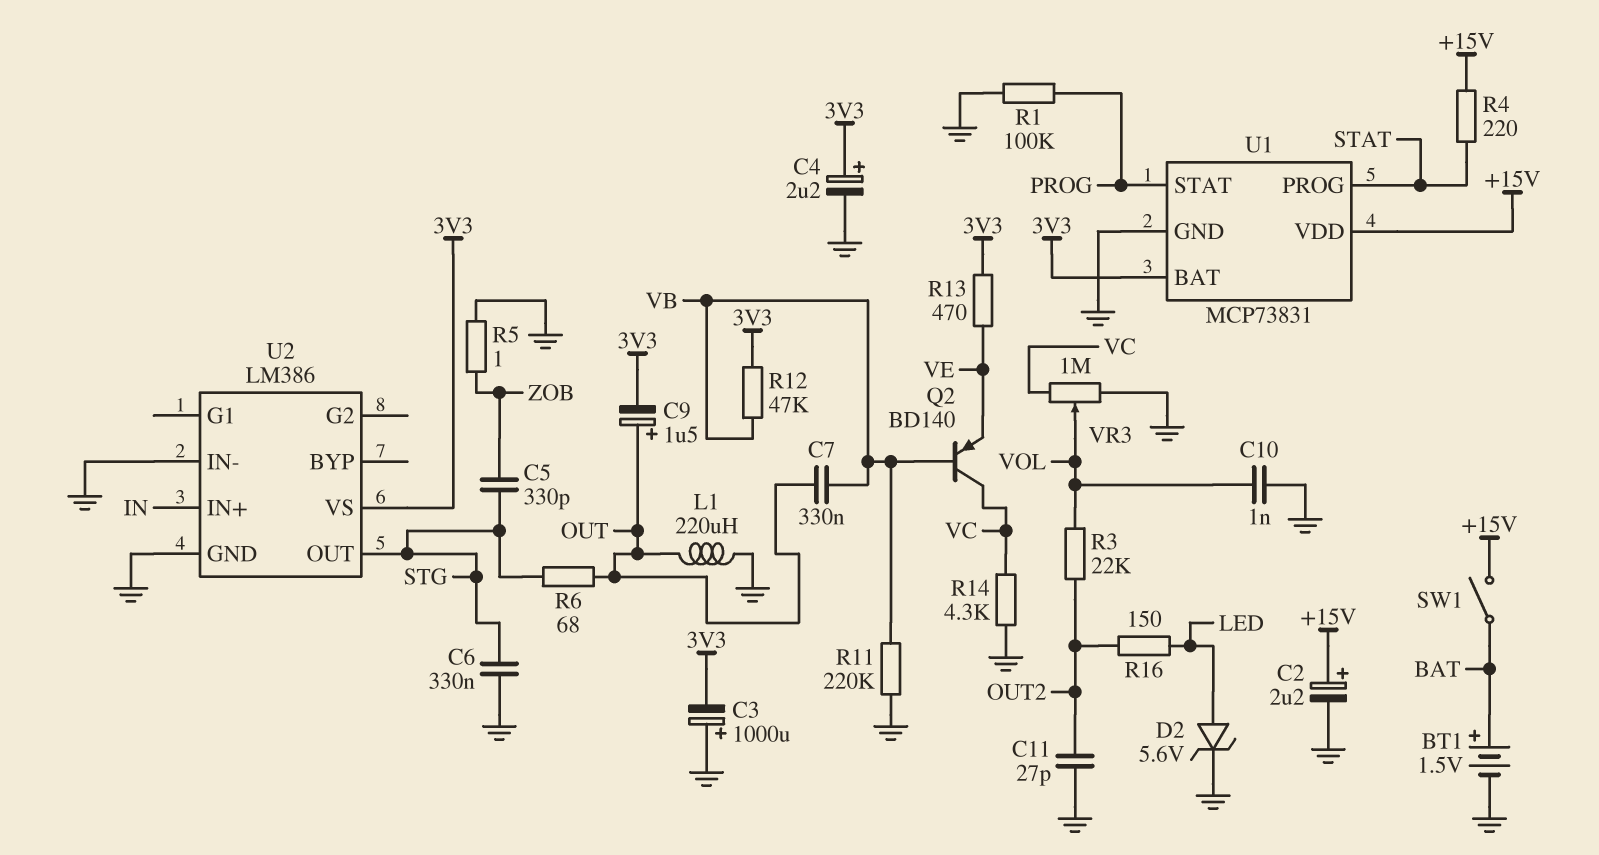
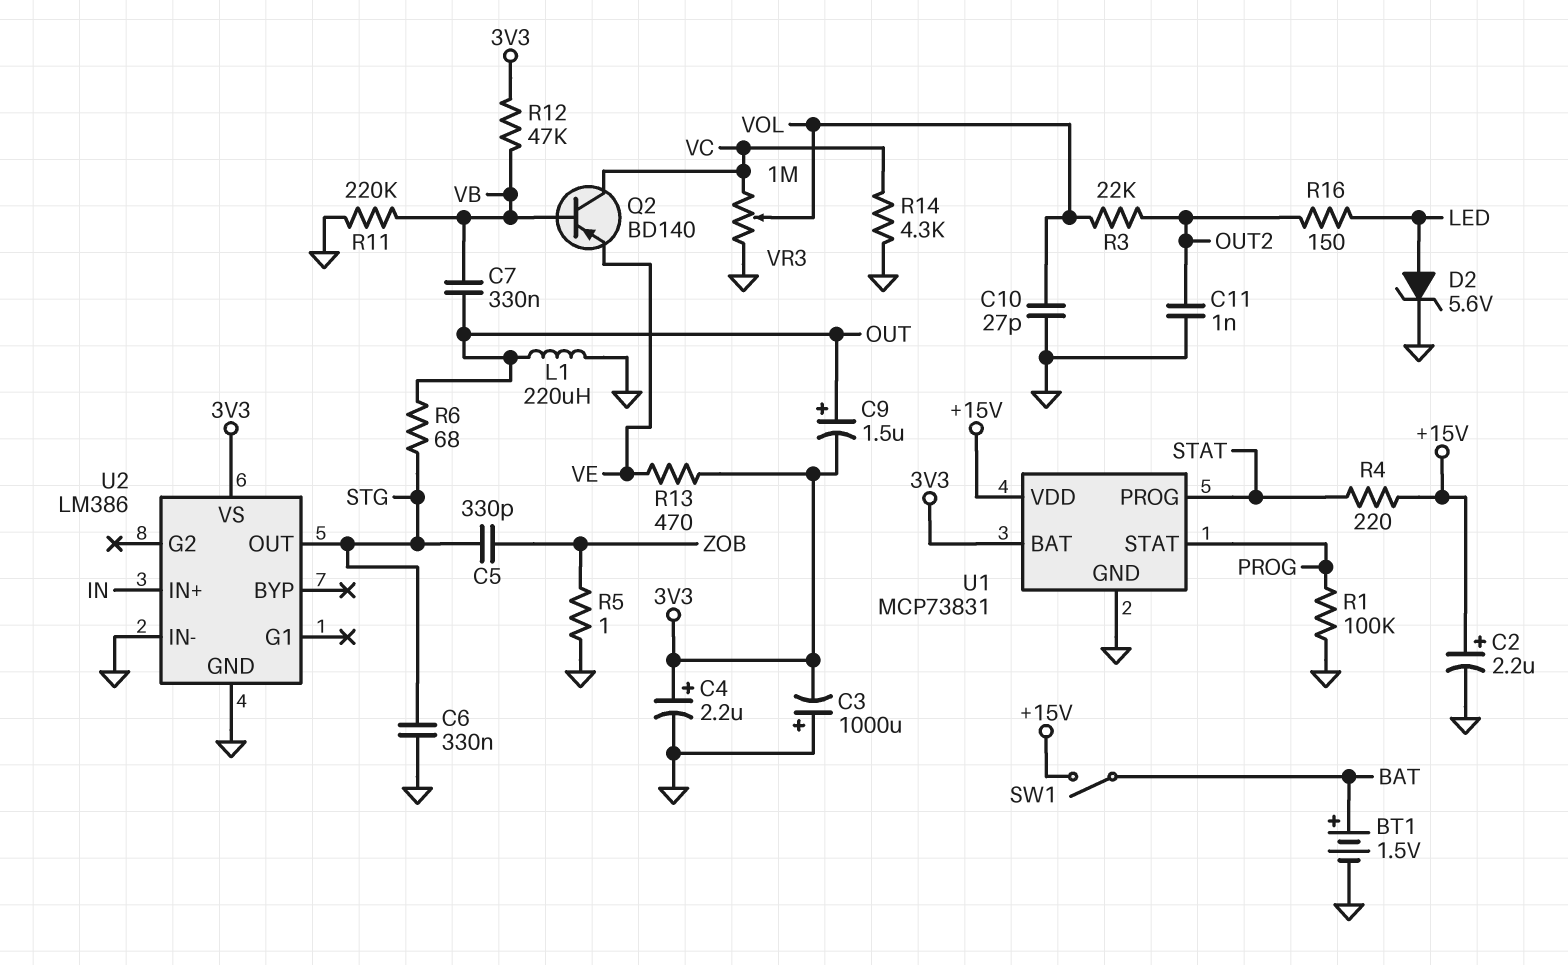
C10: 1nF (GND, VOL) -> 27pF (GND, VOL)
C11: 27pF (GND, OUT2) -> 1nF (GND, OUT2)

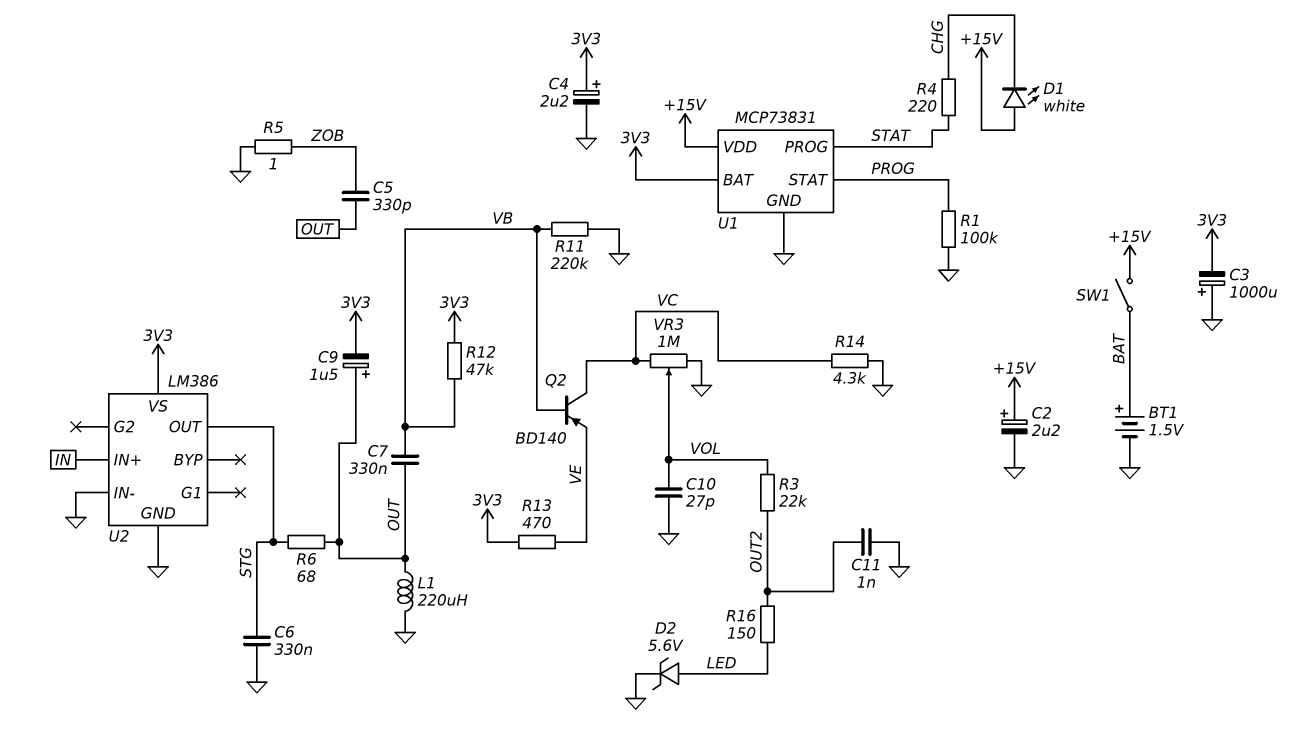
C5: 330pF (STG, ZOB) -> 330pF (OUT, ZOB)
D1: none -> LED white (A +15V, K CHG)
R4: 220 (+15V, STAT) -> 220 (CHG, STAT)

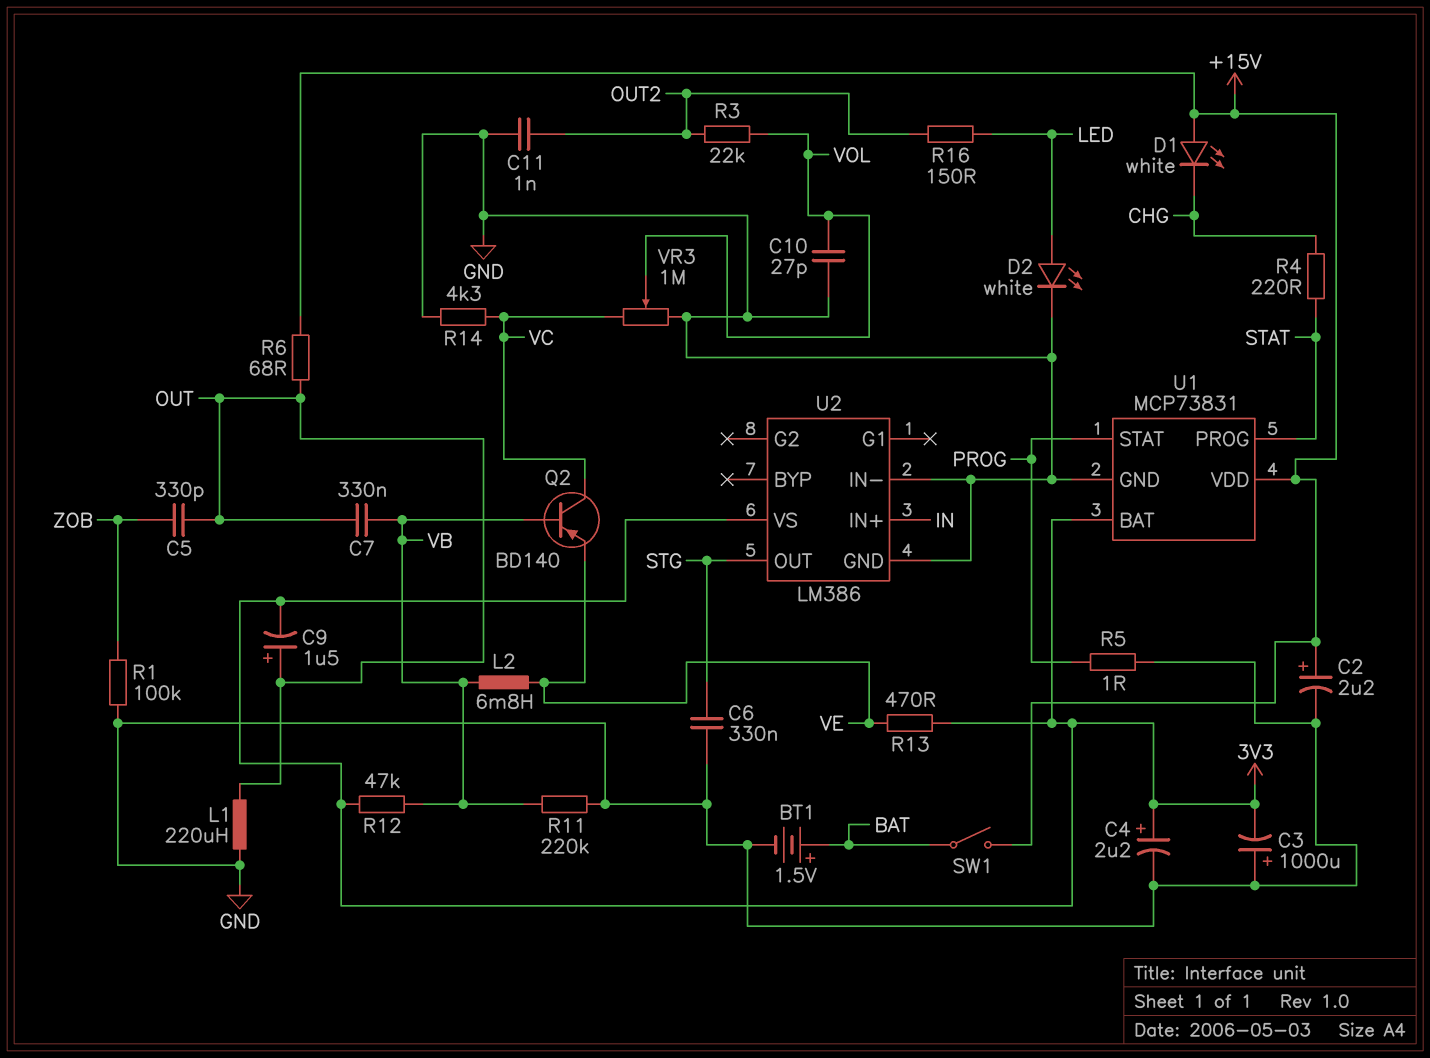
D2: zener 5.6V (A LED, K GND) -> LED white (A LED, K GND)
L2: none -> 6.8mH (VB, VE)
R1: 100k (GND, PROG) -> 100k (GND, ZOB)
R5: 1 (GND, ZOB) -> 1 (GND, PROG)
R6: 68 (OUT, STG) -> 68 (+15V, OUT)

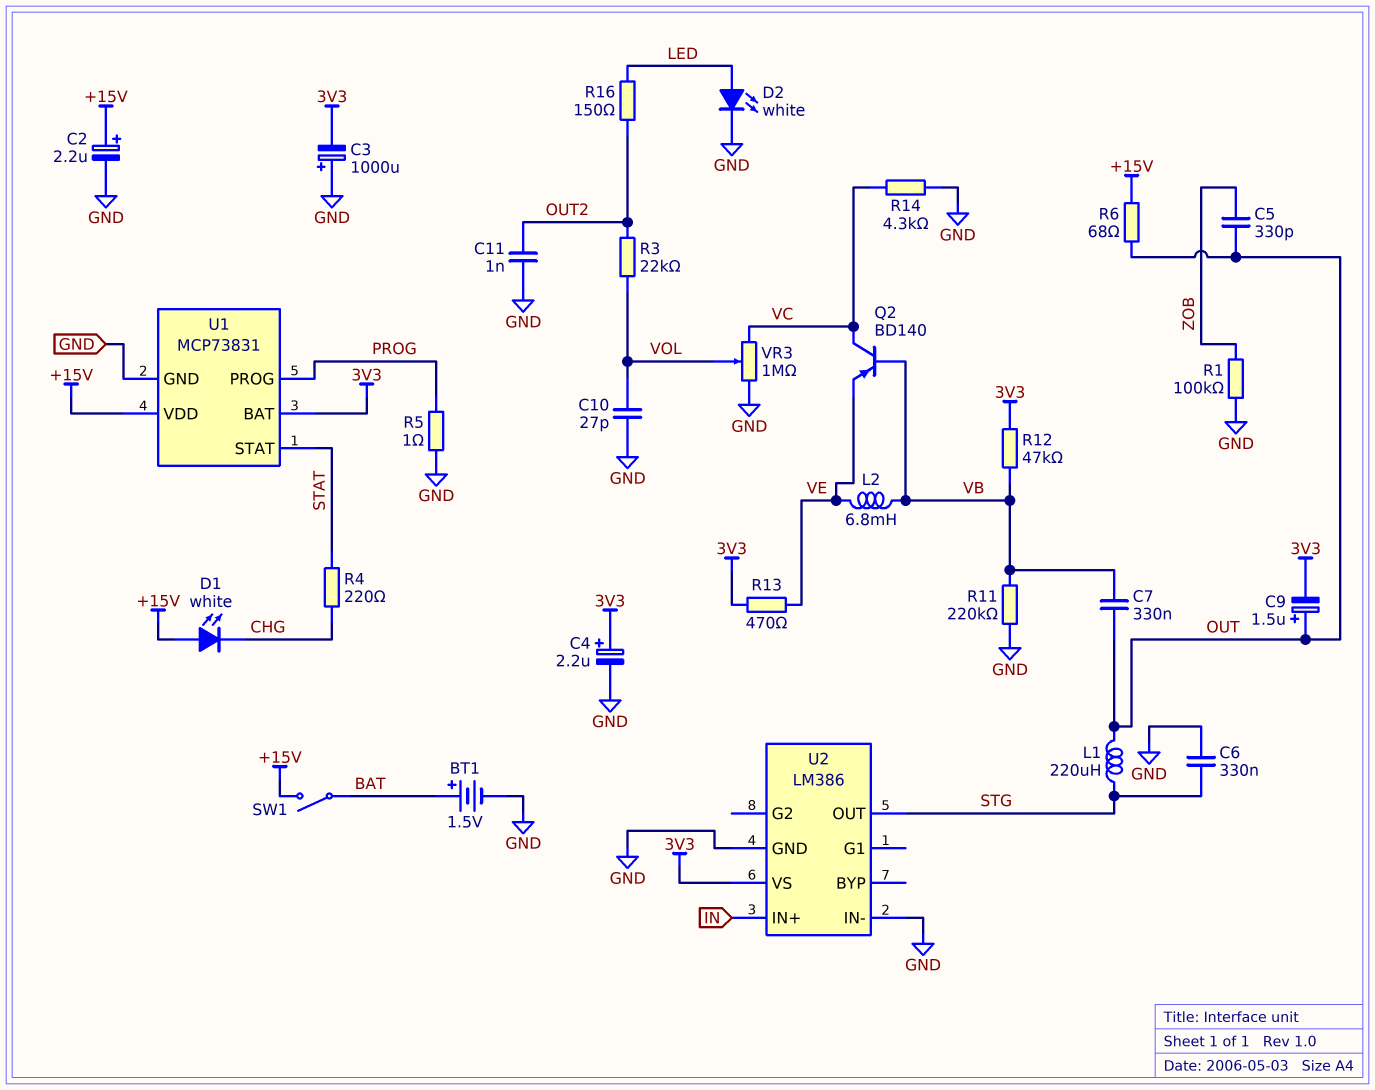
L1: 220uH (GND, OUT) -> 220uH (OUT, STG)
U1 pin PROG: STAT -> PROG
U1 pin STAT: PROG -> STAT

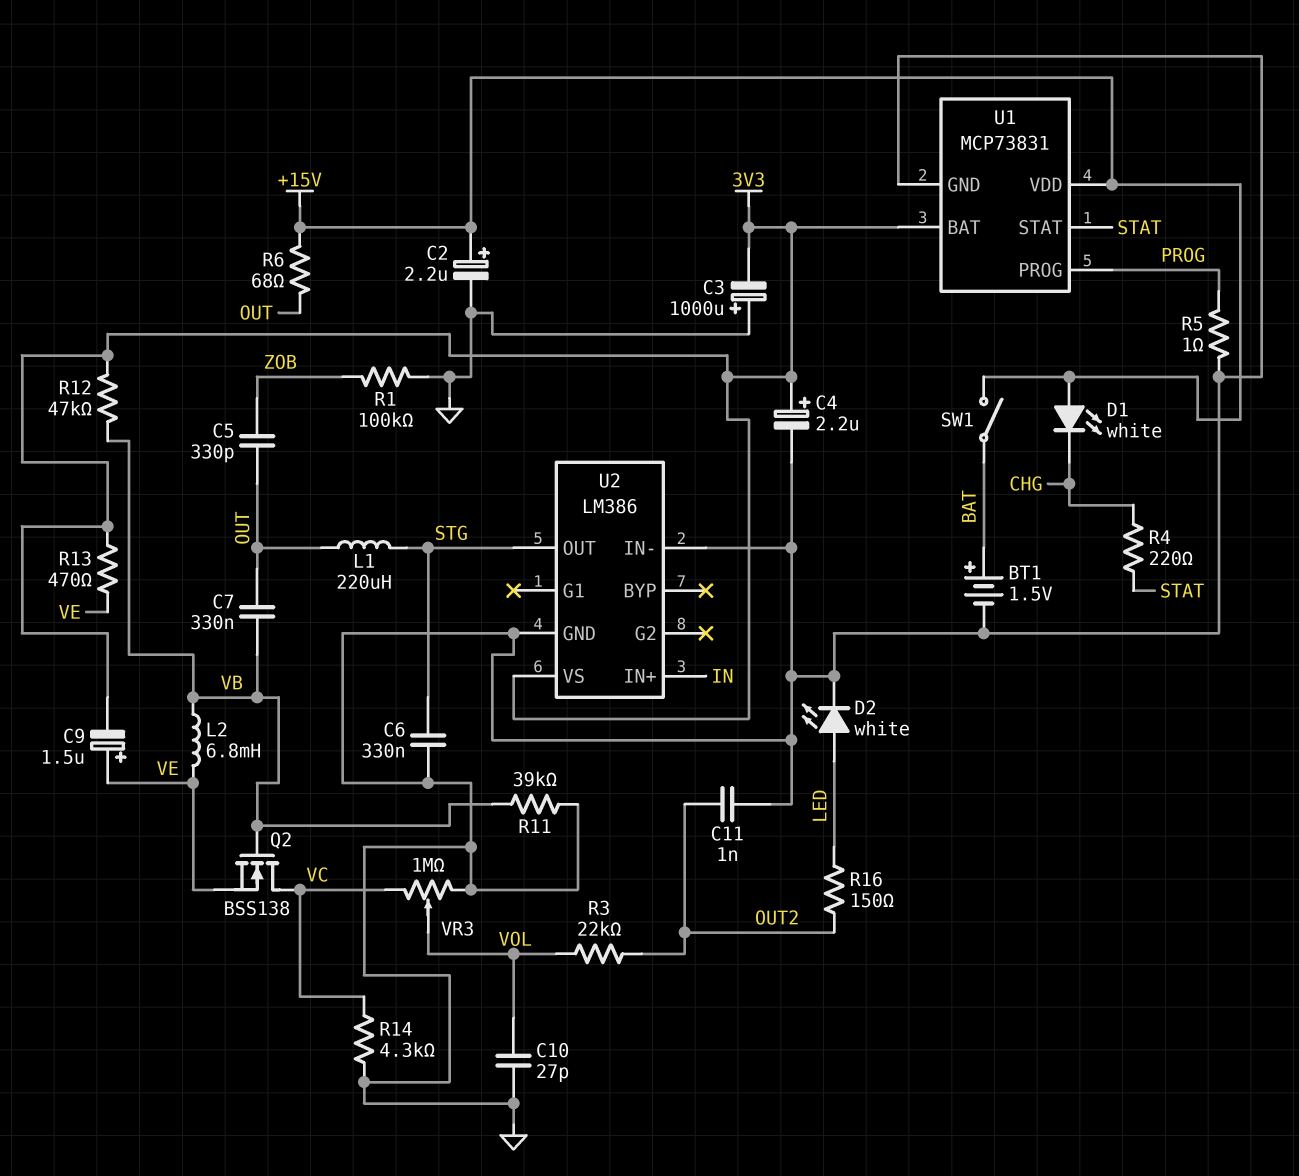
C9: 1.5uF (plus OUT, minus 3V3) -> 1.5uF (plus VE, minus 3V3)
Q2: PNP BD140 (B VB, C VC, E VE) -> NMOS BSS138 (G VB, D VC, S VE)
R11: 220k (GND, VB) -> 39k (GND, VB)

